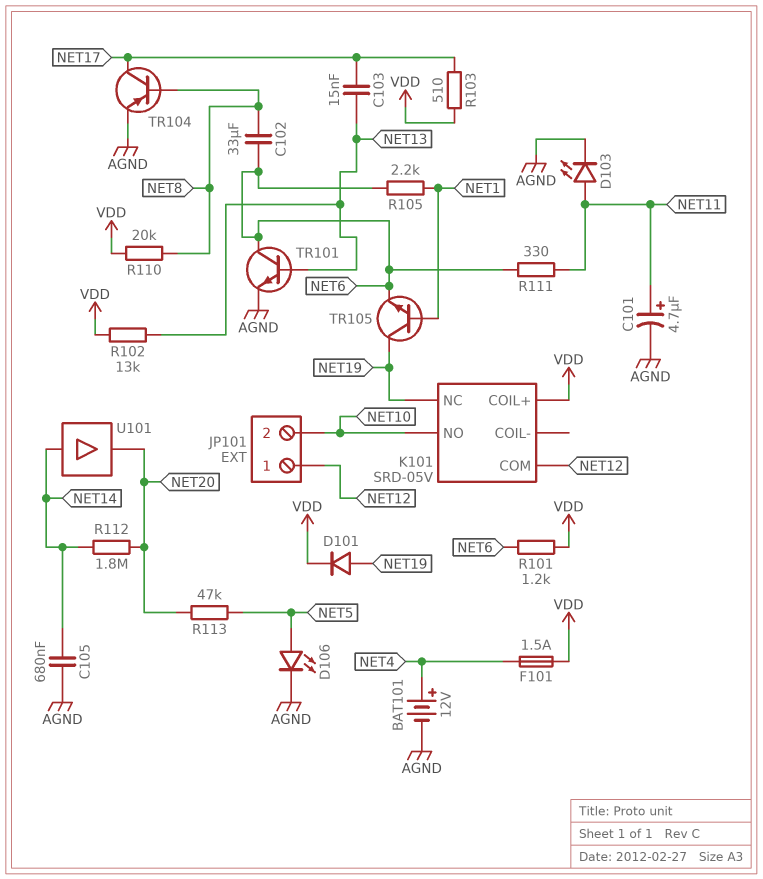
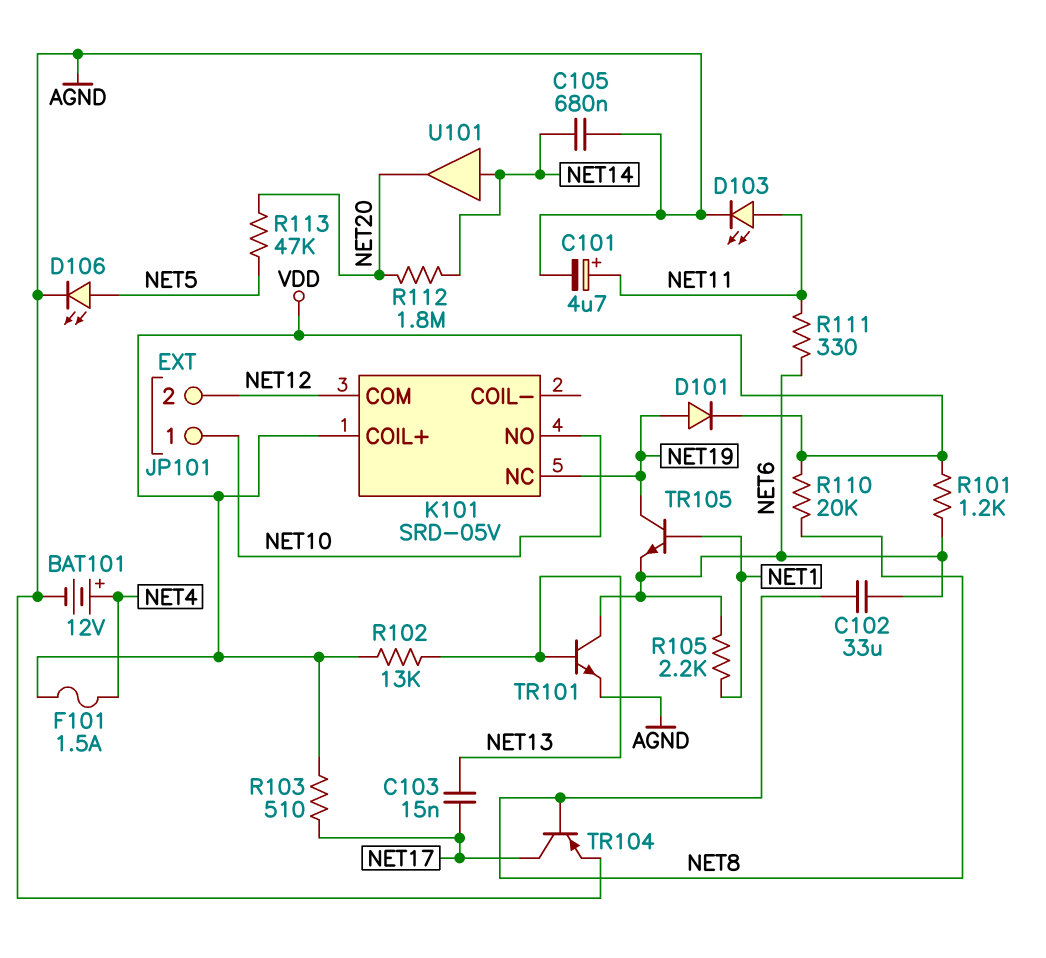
JP101 pin 1: NET12 -> NET10
JP101 pin 2: NET10 -> NET12

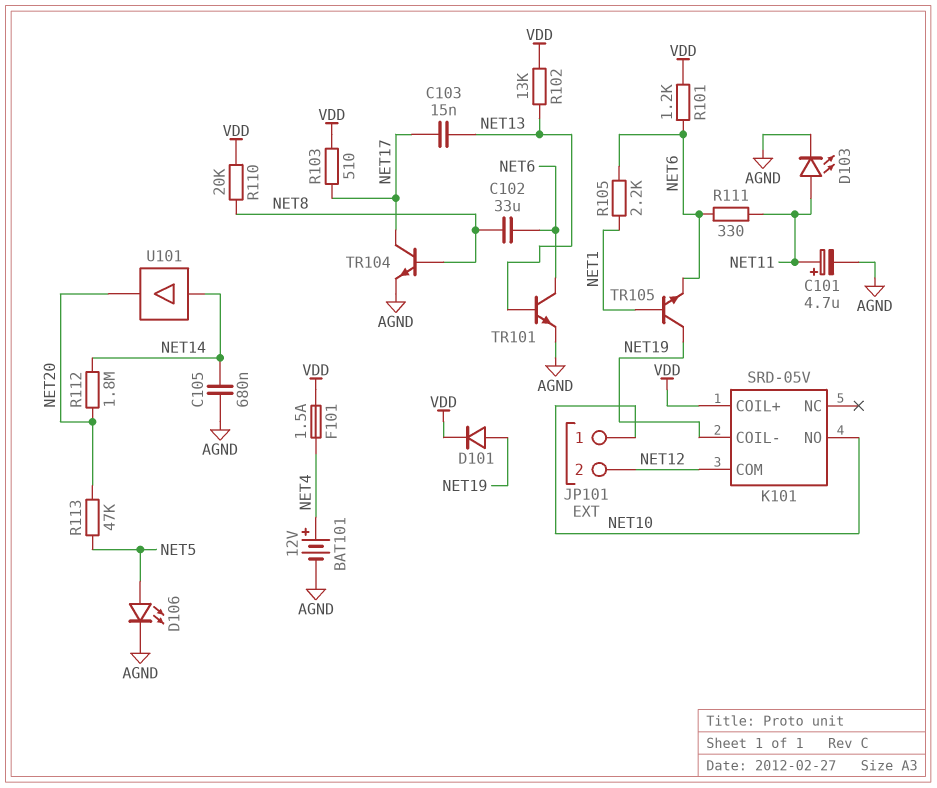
K101 pin COIL-: none -> NET19
K101 pin NC: NET19 -> none
TR104: PNP (B NET8, C NET17, E AGND) -> NPN (B NET8, C NET17, E AGND)

